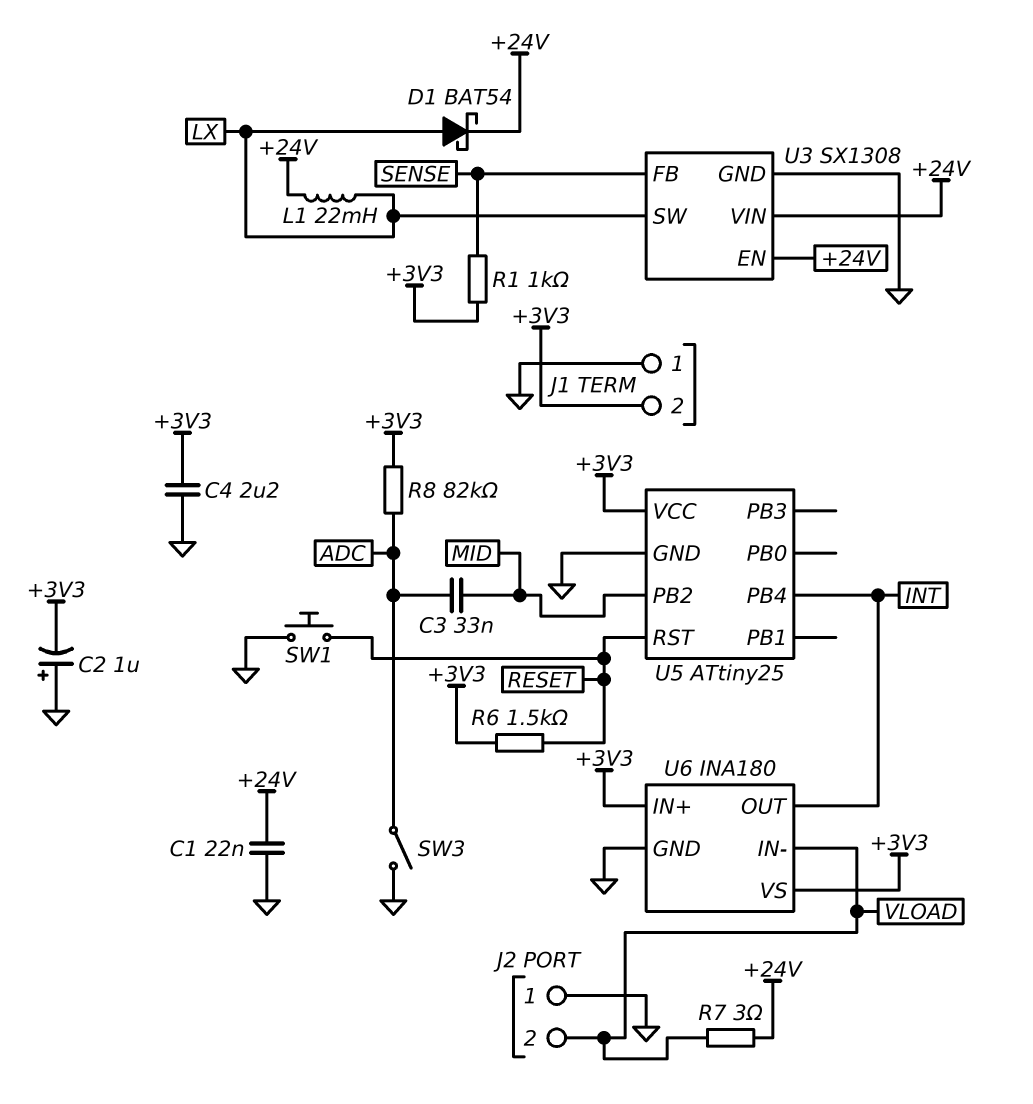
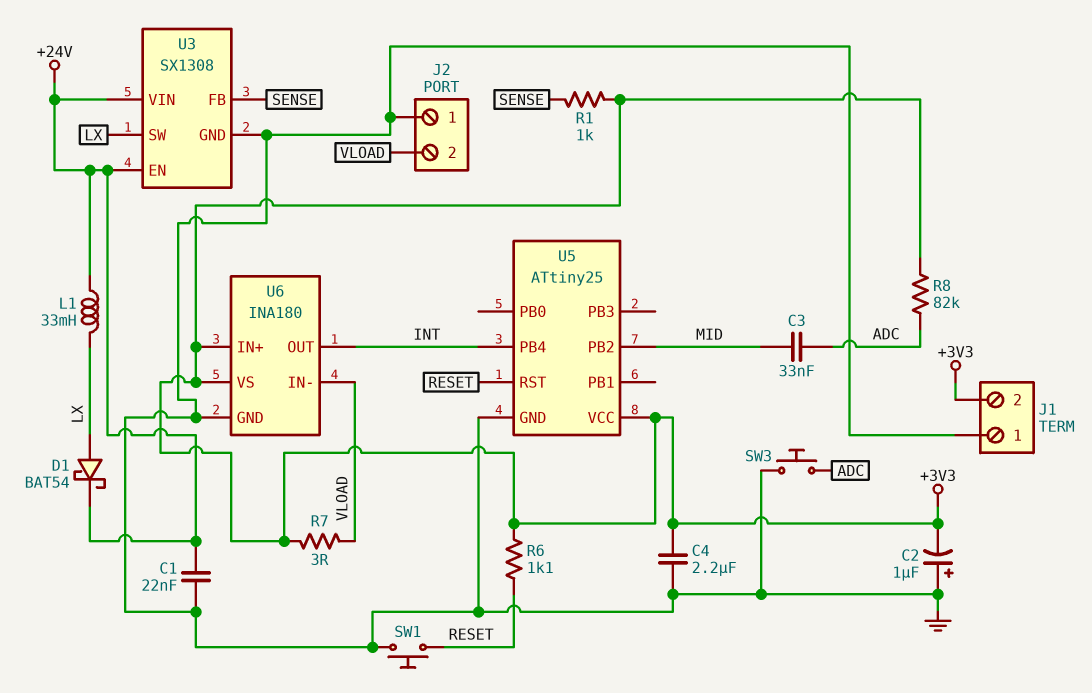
L1: 22mH (+24V, LX) -> 33mH (+24V, LX)
R6: 1.5k (+3V3, RESET) -> 1.1k (+3V3, RESET)
R7: 3 (+24V, VLOAD) -> 3 (+3V3, VLOAD)
SW3: switch (ADC, GND) -> button (ADC, GND)

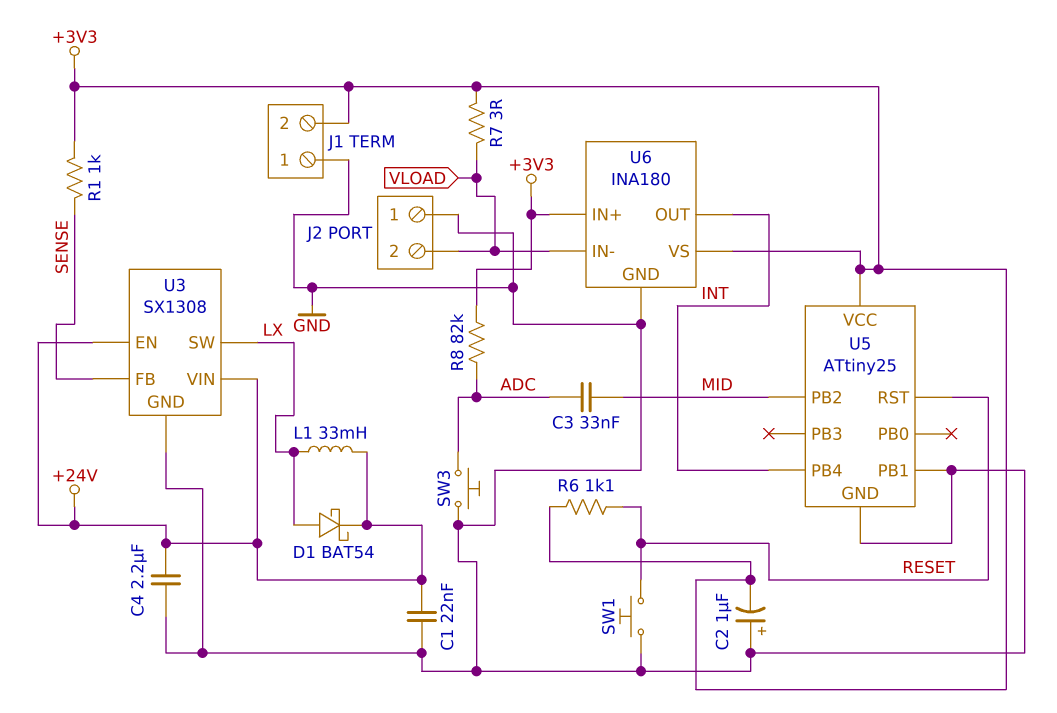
C4: 2.2uF (+3V3, GND) -> 2.2uF (+24V, GND)
U5 pin PB1: none -> GND

